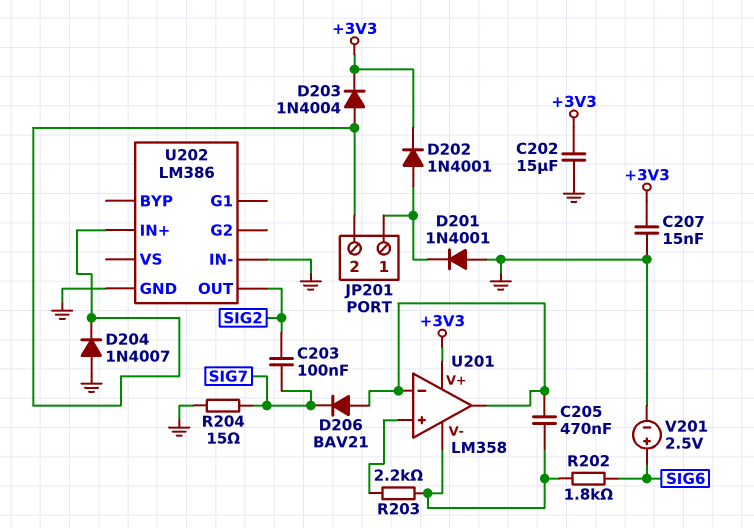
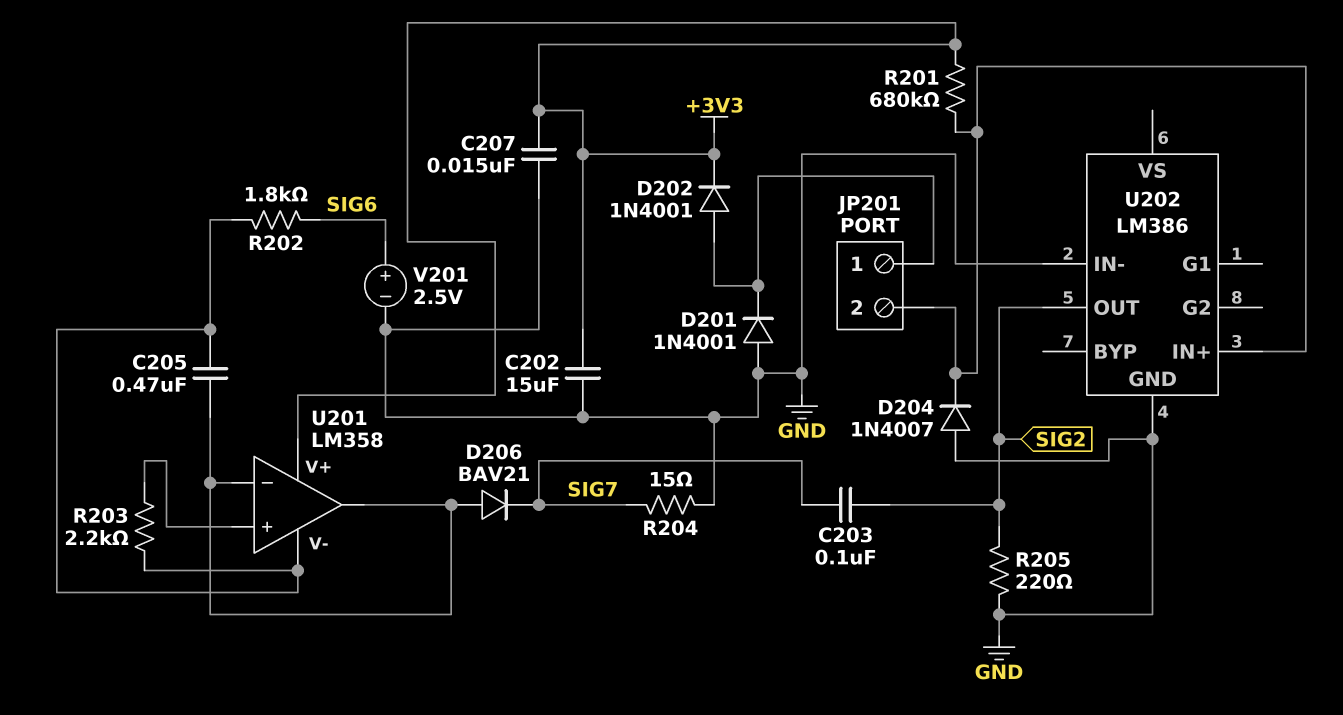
D203: diode 1N4004 (A JP201/2, K +3V3) -> none
R201: none -> 680k (+3V3, JP201/2)
R205: none -> 220 (GND, SIG2)

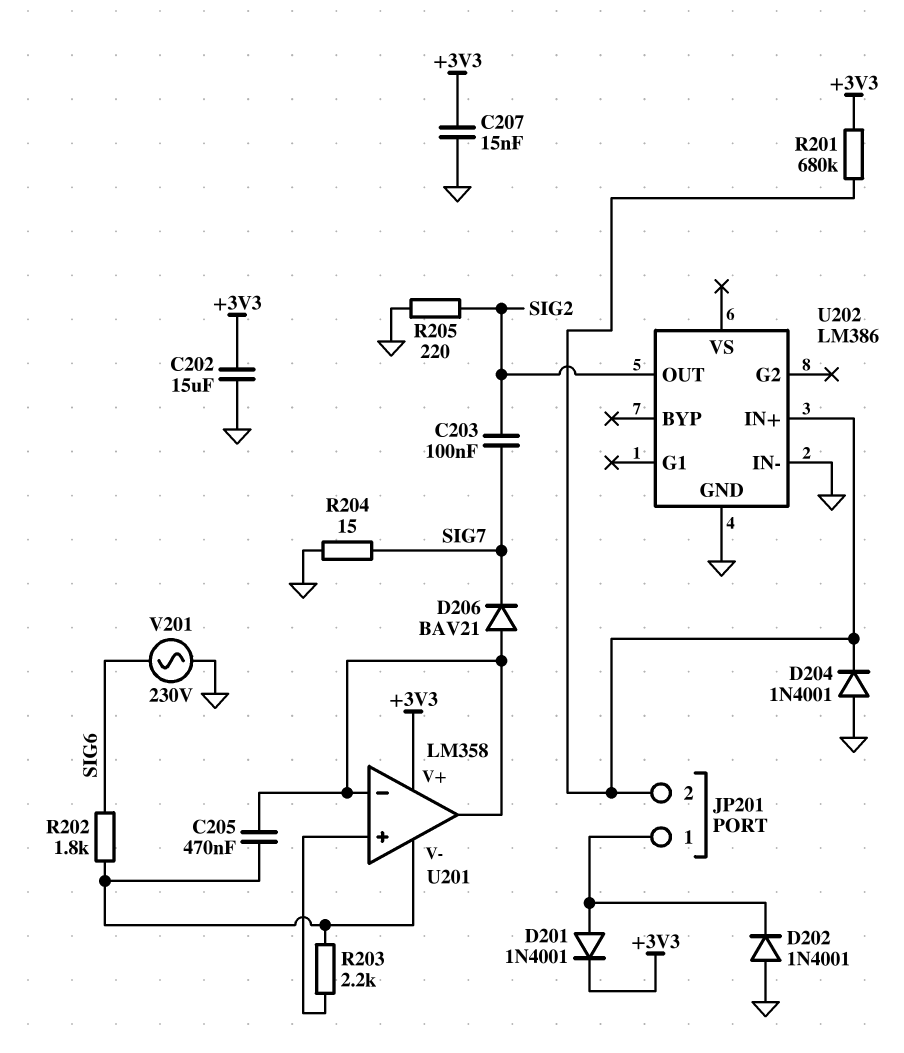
D201: diode 1N4001 (A GND, K JP201/1) -> diode 1N4001 (A JP201/1, K +3V3)
D202: diode 1N4001 (A JP201/1, K +3V3) -> diode 1N4001 (A GND, K JP201/1)
D204: diode 1N4007 (A GND, K JP201/2) -> diode 1N4001 (A GND, K JP201/2)
V201: 2.5V (plus SIG6, minus GND) -> AC 230V (GND, SIG6)

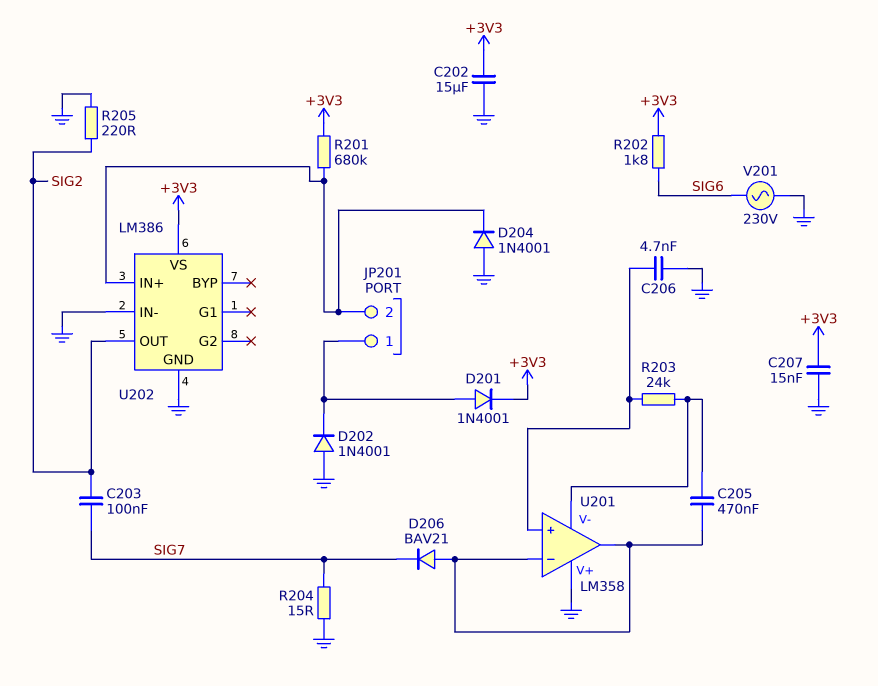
C206: none -> 4.7nF (GND, U201/in+)
R202: 1.8k (SIG6, U201/V-) -> 1.8k (+3V3, SIG6)
R203: 2.2k (U201/V-, U201/in+) -> 24k (U201/V-, U201/in+)
U201 pin V+: +3V3 -> GND
U202 pin VS: none -> +3V3

